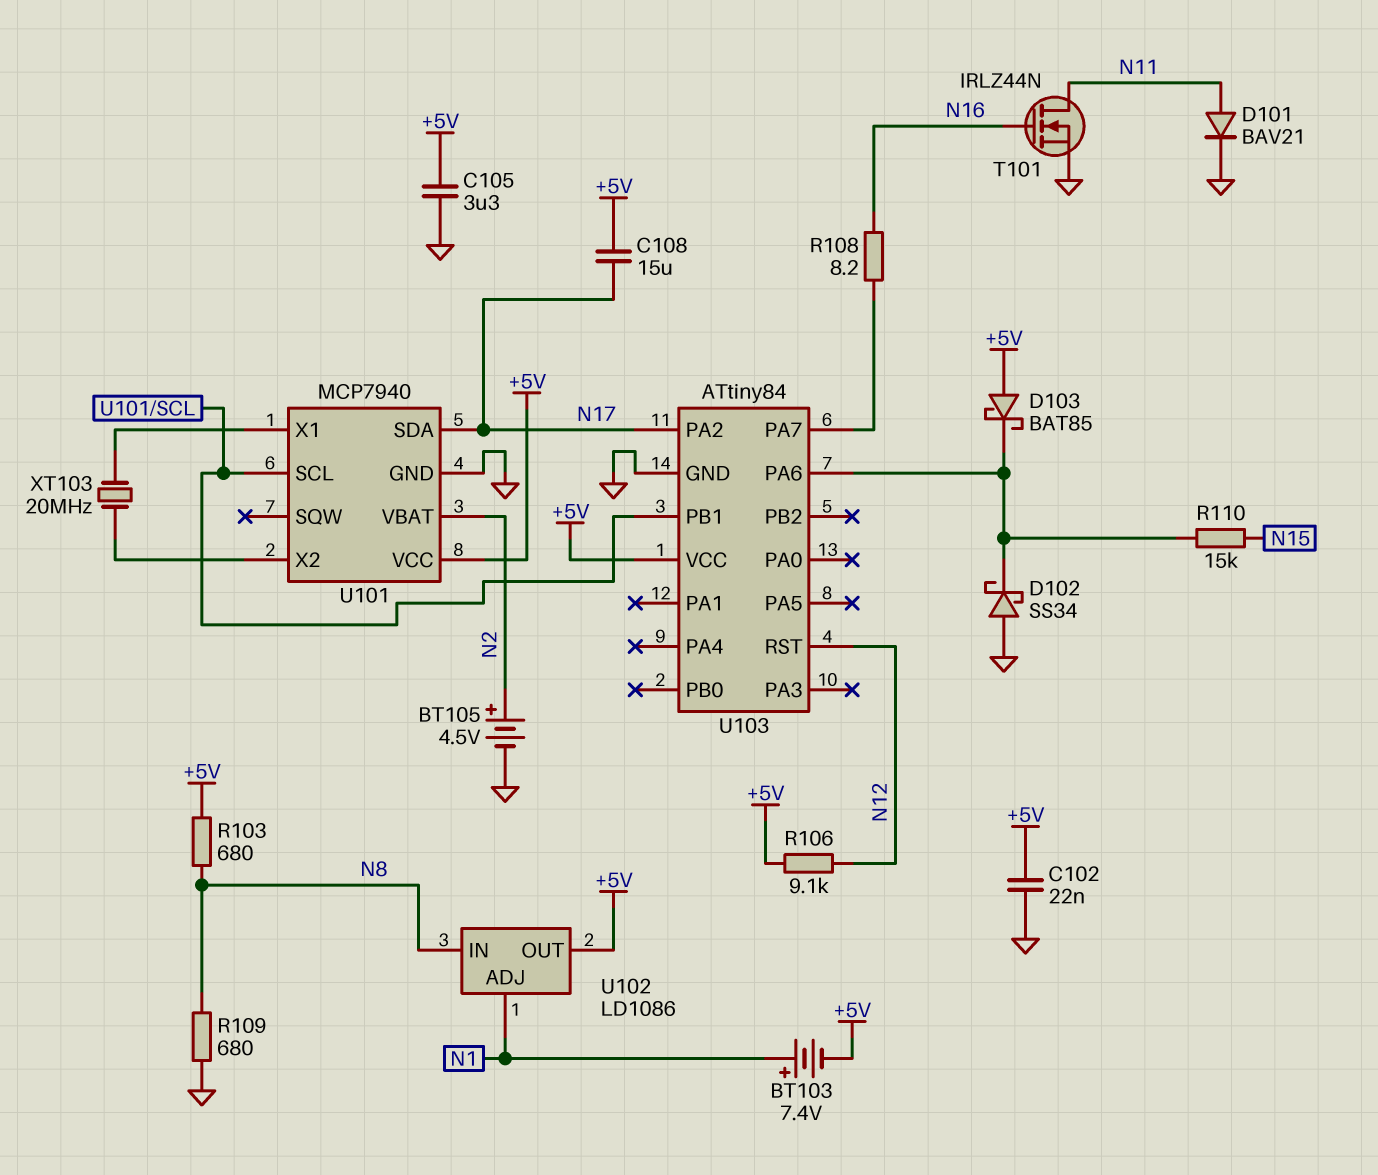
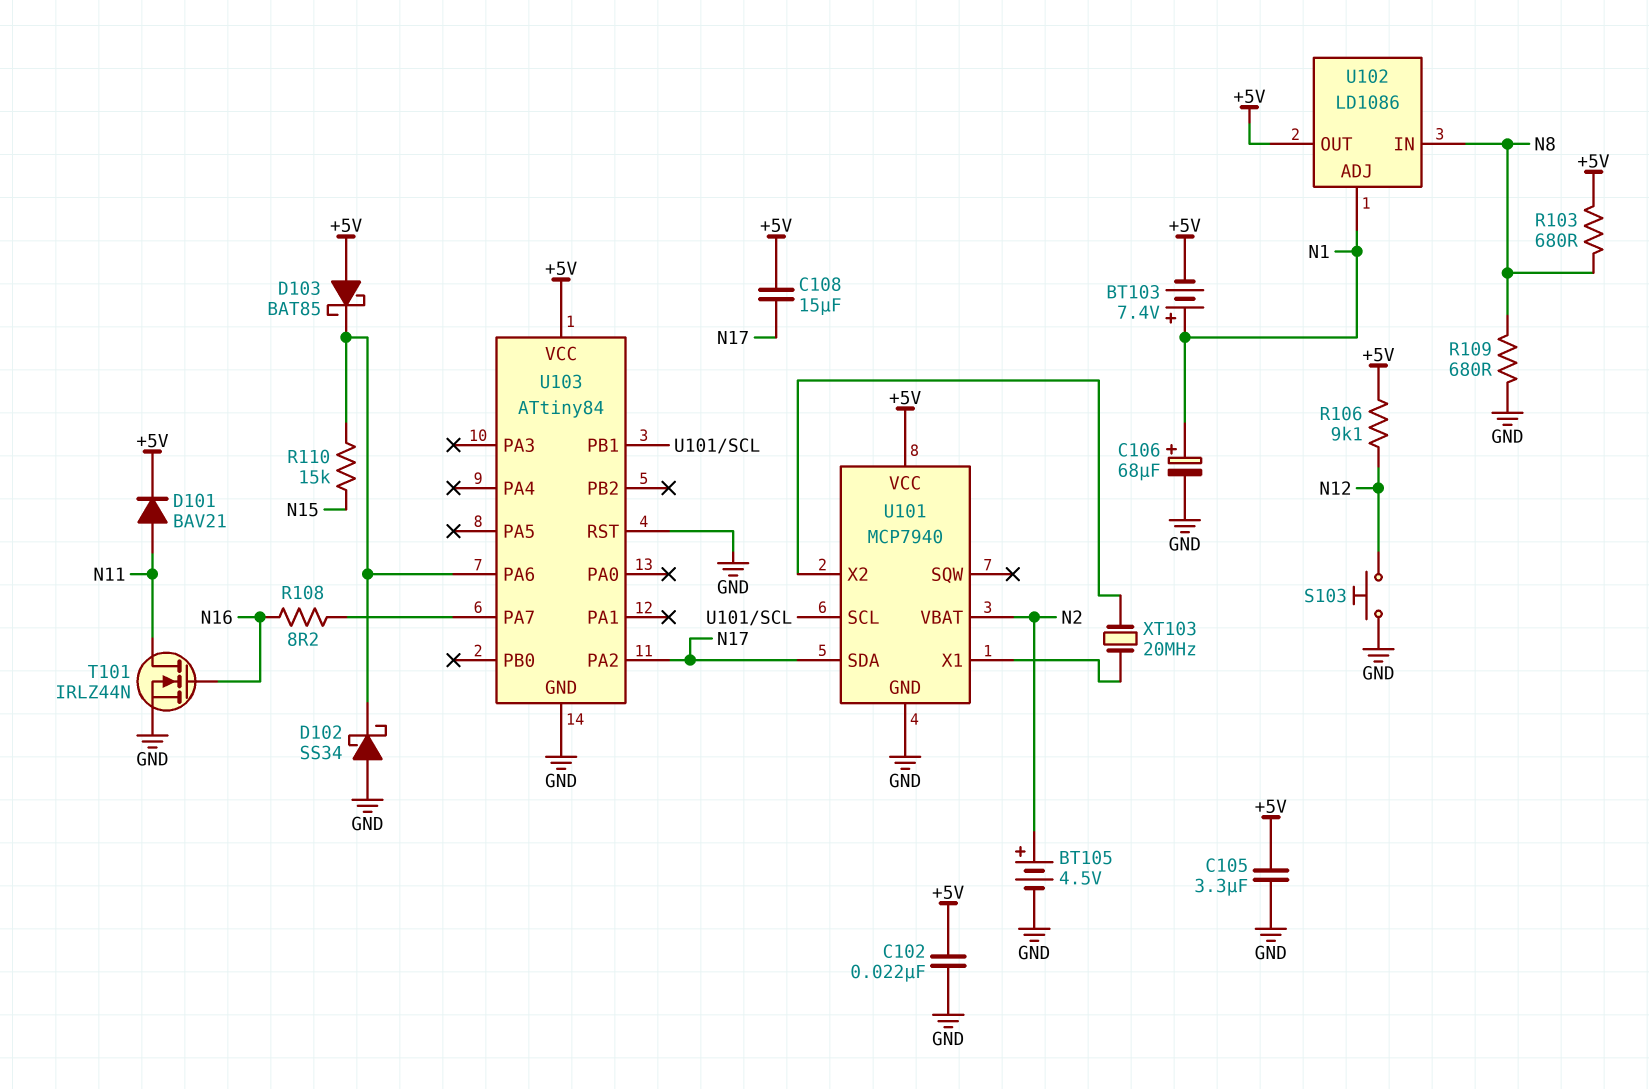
C106: none -> 68uF (plus N1, minus GND)
D101: diode BAV21 (A N11, K GND) -> diode BAV21 (A N11, K +5V)
S103: none -> button (GND, N12)
U103 pin RST: N12 -> GND

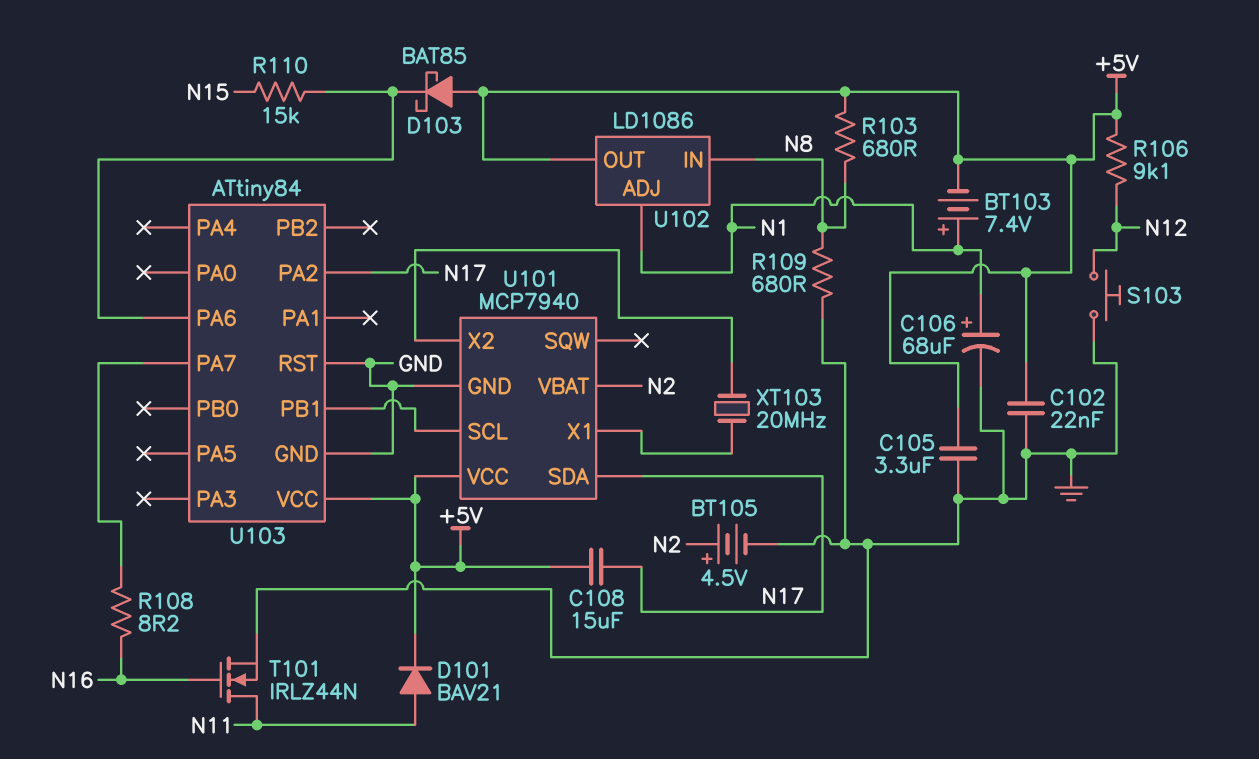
D102: schottky SS34 (A GND, K U103/PA6) -> none

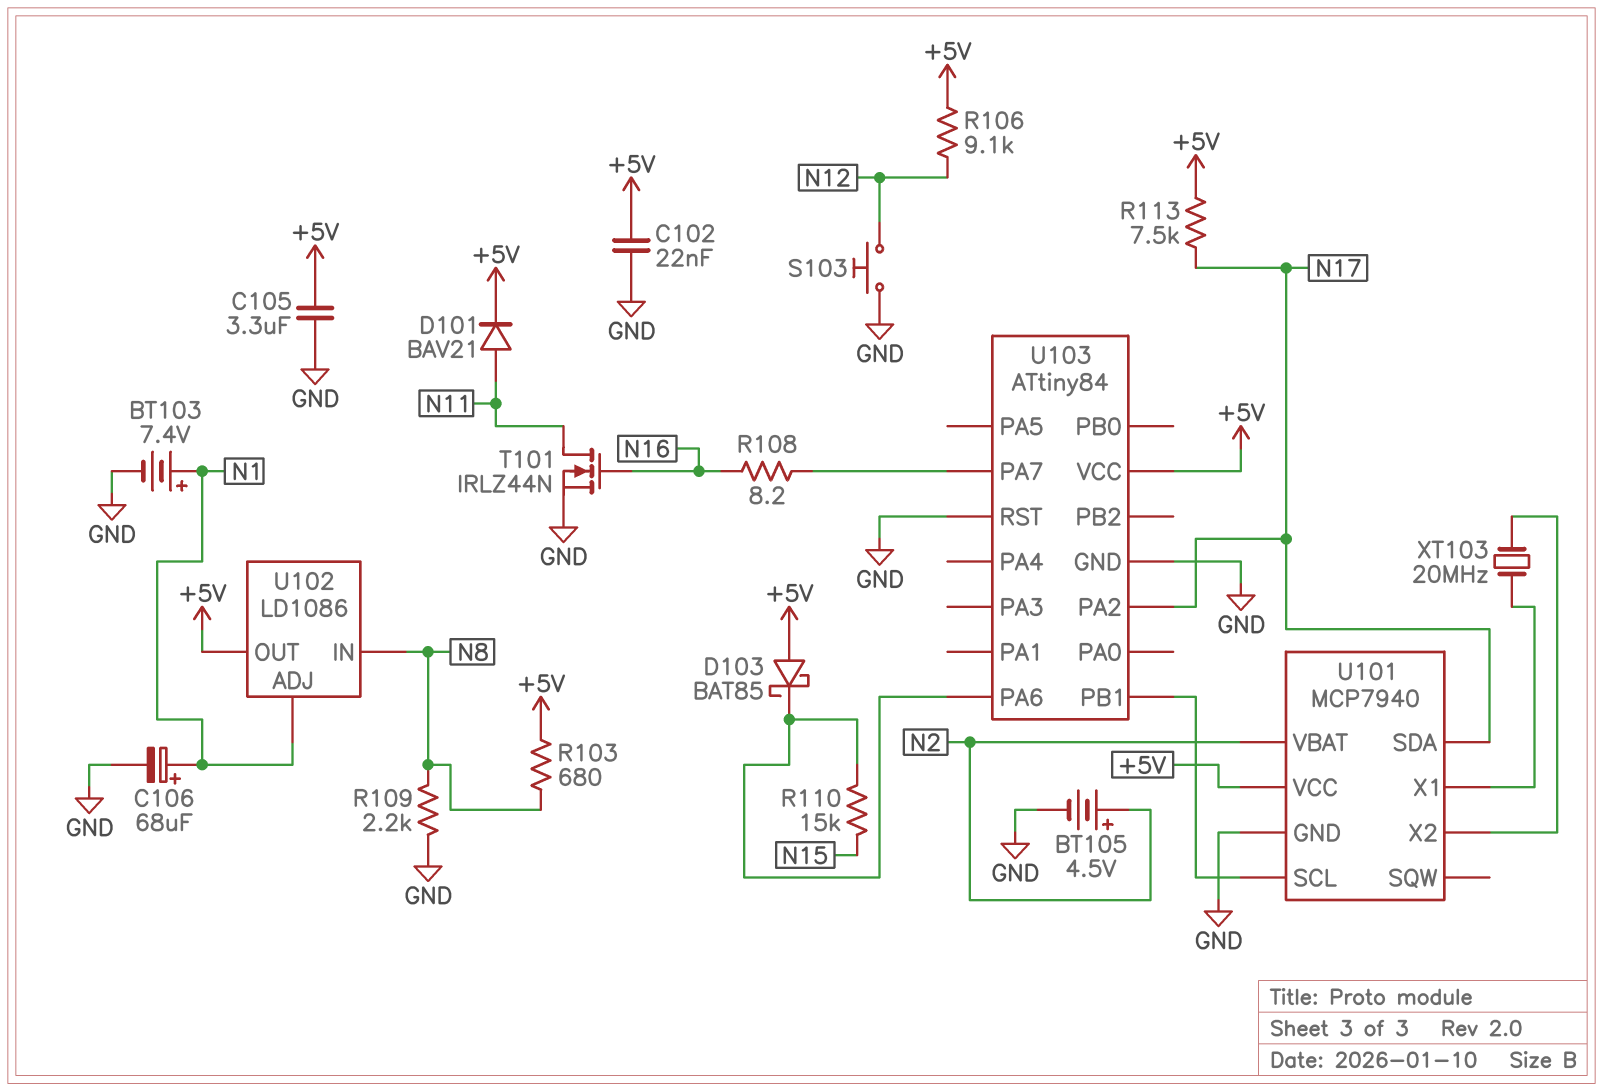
BT103: 7.4V (plus N1, minus +5V) -> 7.4V (plus N1, minus GND)
C108: 15uF (+5V, N17) -> none
R109: 680 (GND, N8) -> 2.2k (GND, N8)
R113: none -> 7.5k (+5V, N17)

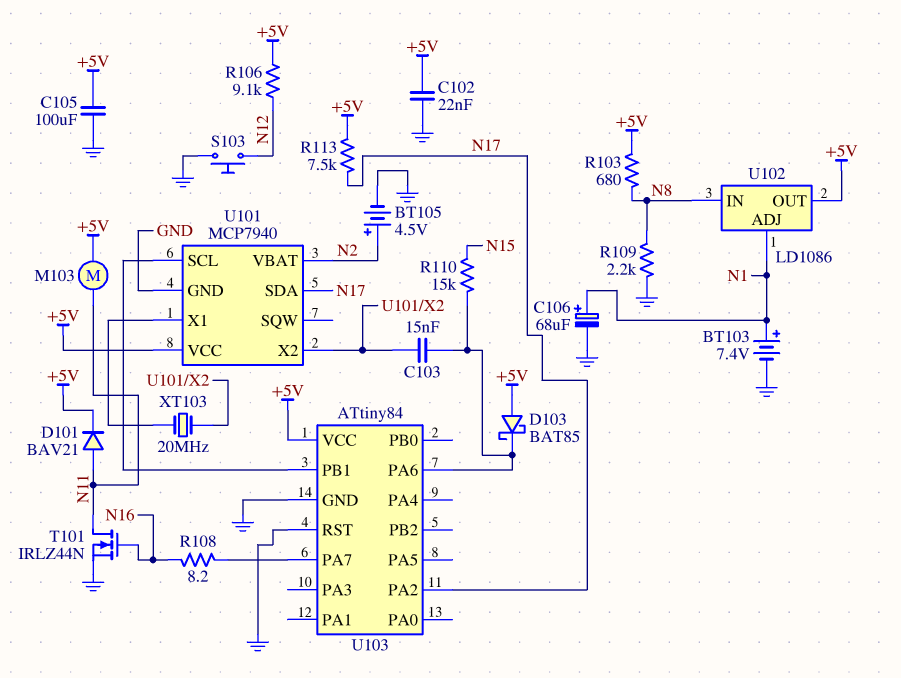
C103: none -> 15nF (U101/X2, U103/PA6)
C105: 3.3uF (+5V, GND) -> 100uF (+5V, GND)
M103: none -> motor (+5V, N11)

